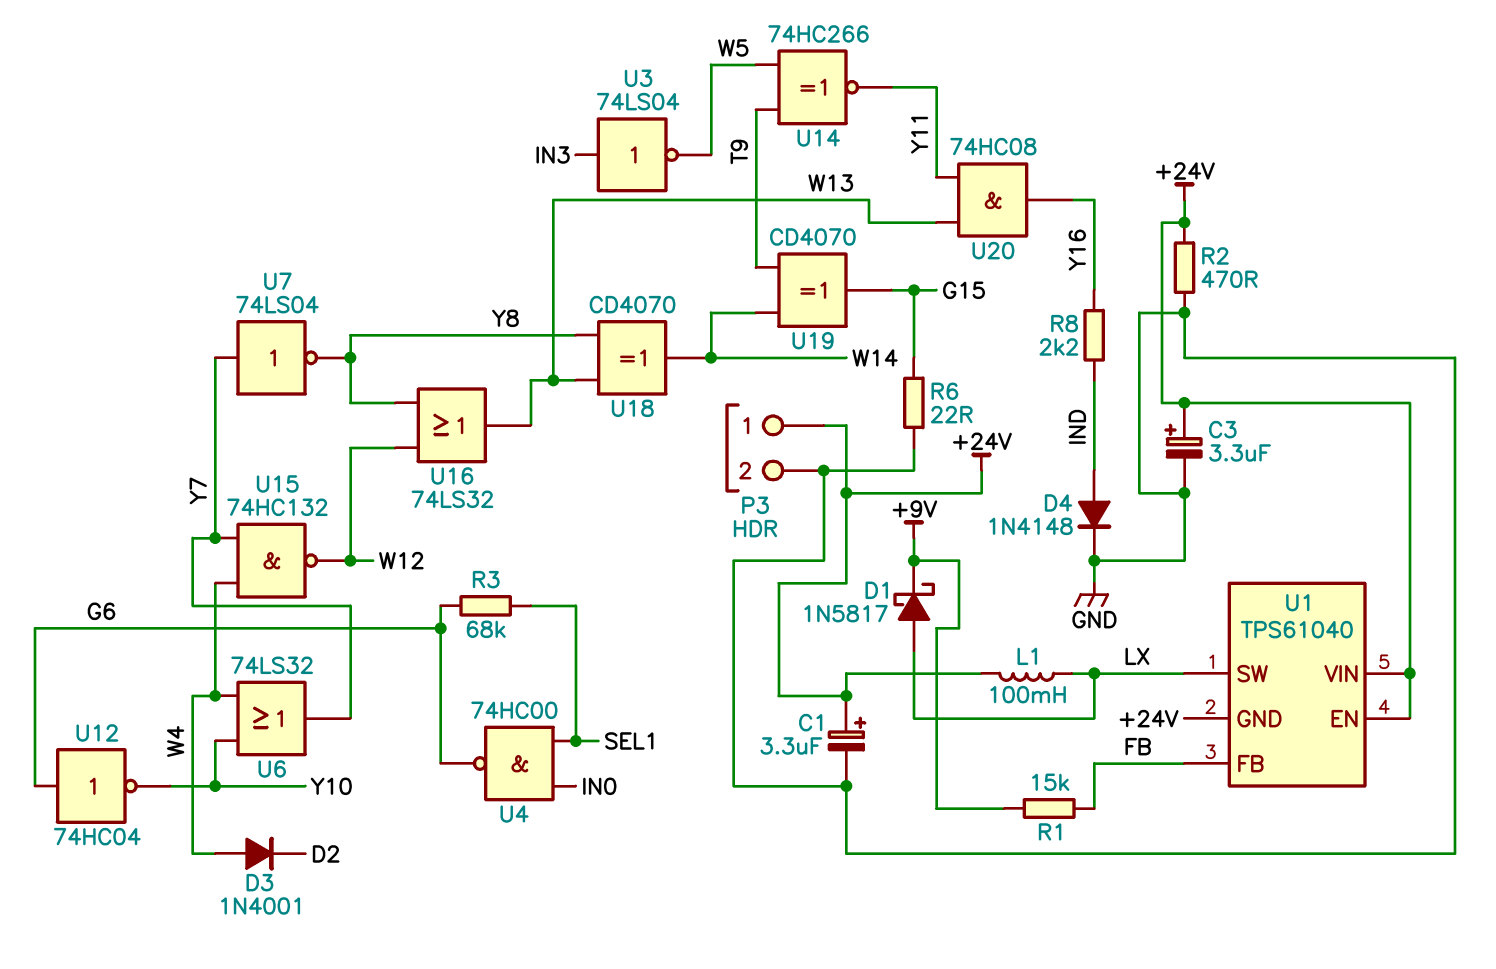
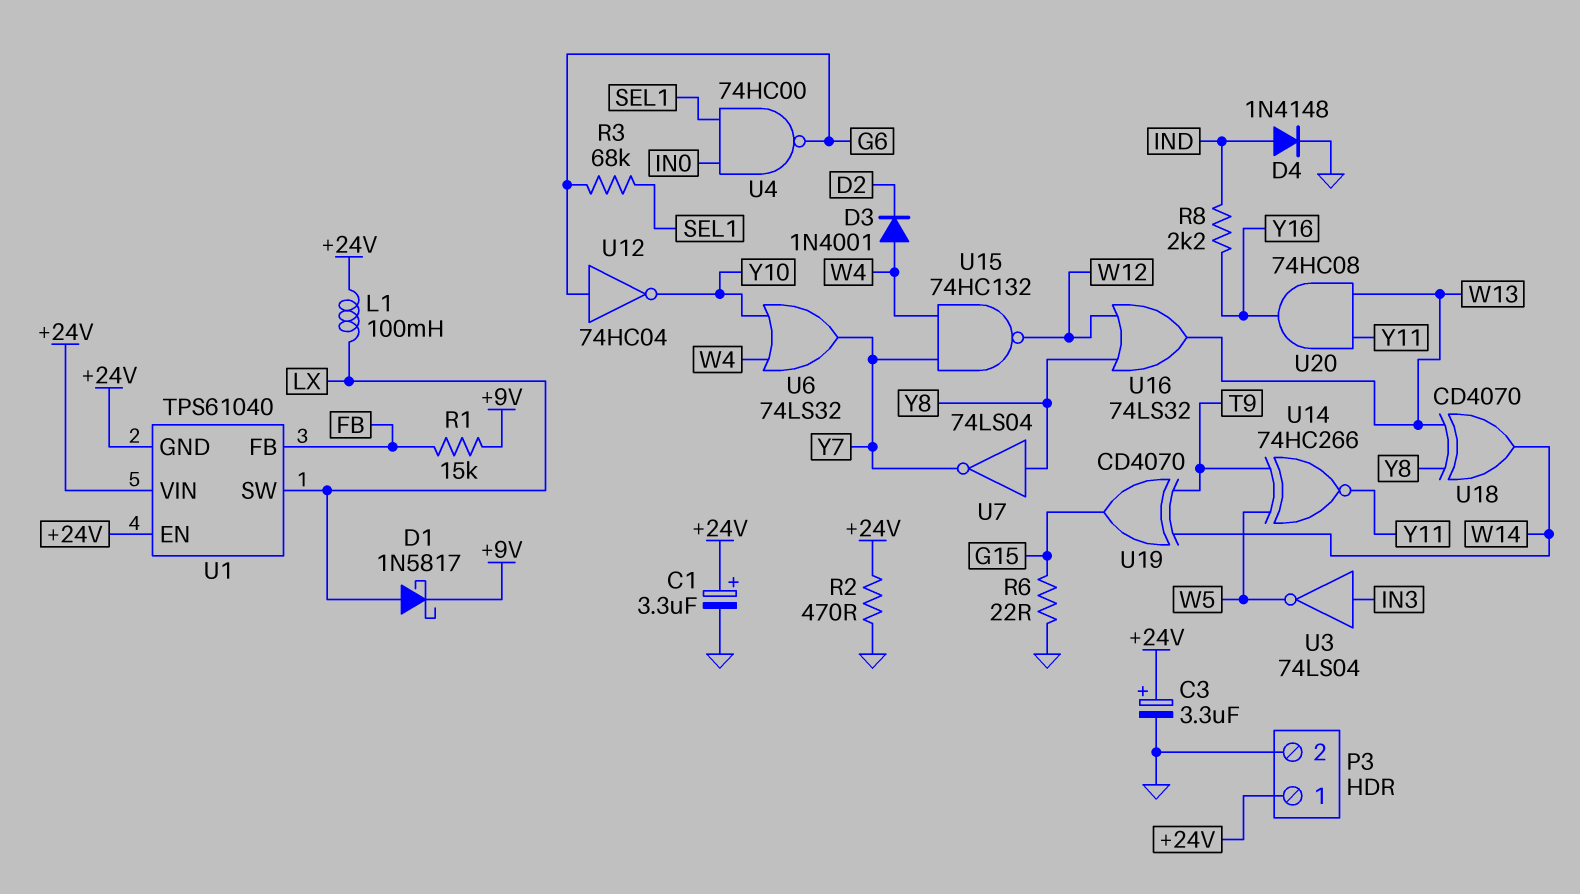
U7: NOT 74LS04 (in Y7, out Y8) -> NOT 74LS04 (in Y8, out Y7)

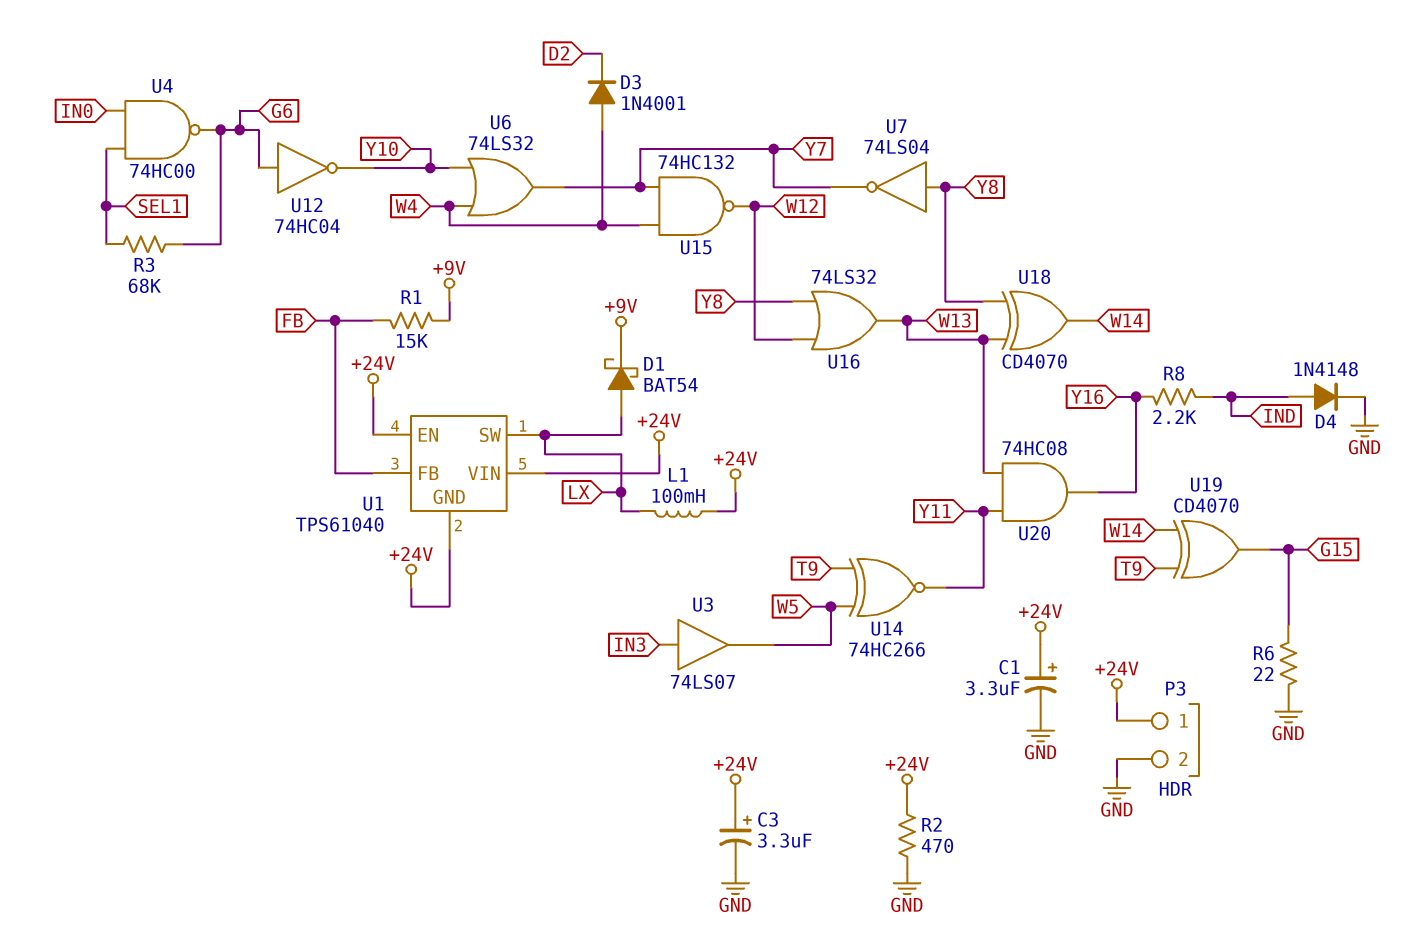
D1: schottky 1N5817 (A LX, K +9V) -> schottky BAT54 (A LX, K +9V)
U3: NOT 74LS04 (in IN3, out W5) -> buffer 74LS07 (in IN3, out W5)

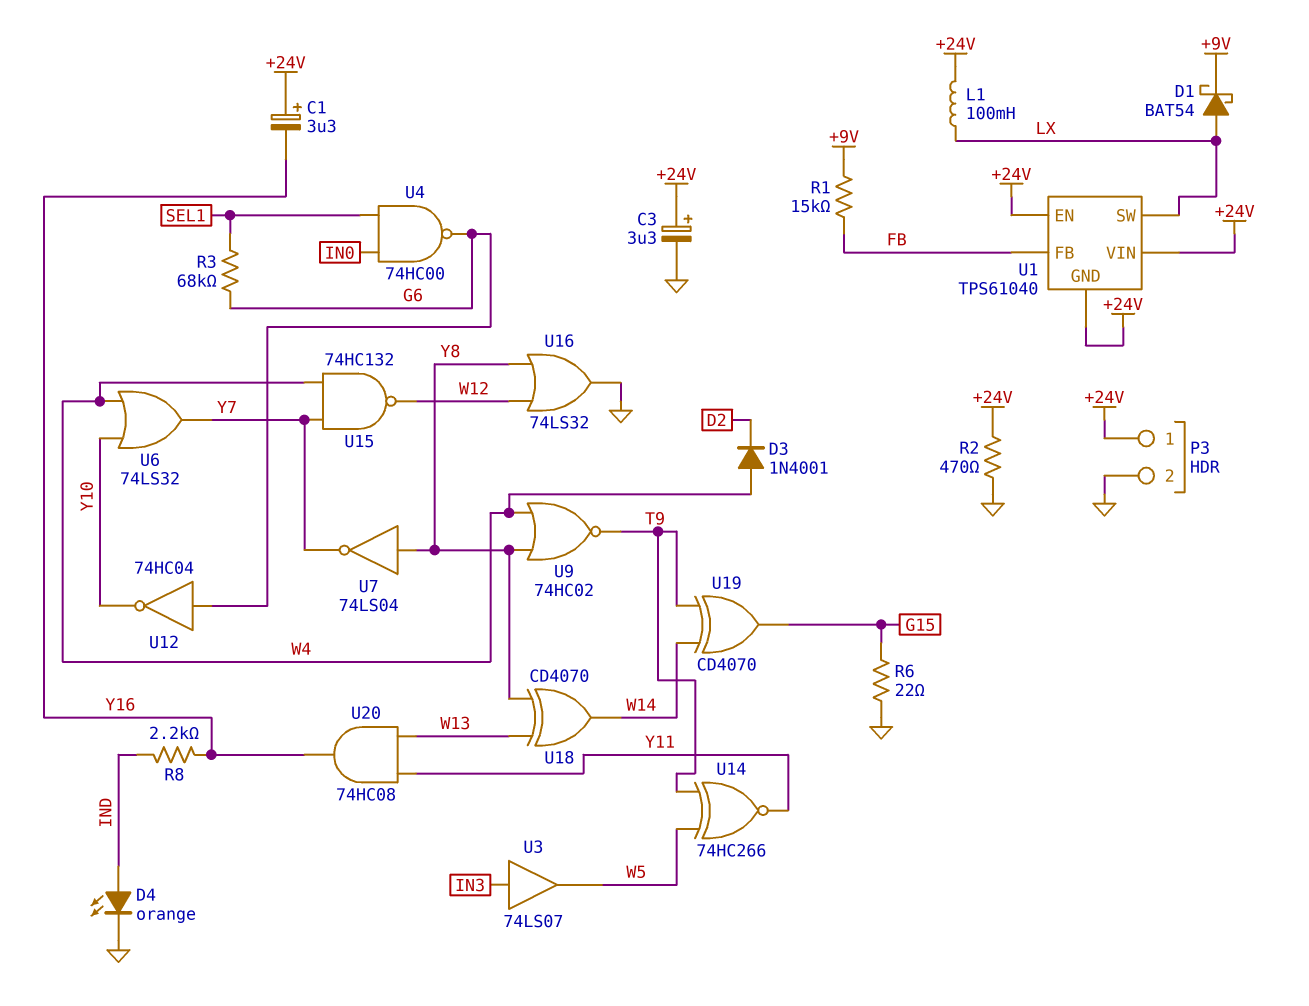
C1: 3.3uF (plus +24V, minus GND) -> 3.3uF (plus +24V, minus Y16)
D4: diode 1N4148 (A IND, K GND) -> LED orange (A IND, K GND)
U9: none -> NOR 74HC02 (in W4, in Y8, out T9)
U16: OR 74LS32 (in W12, in Y8, out W13) -> OR 74LS32 (in W12, in Y8, out GND)

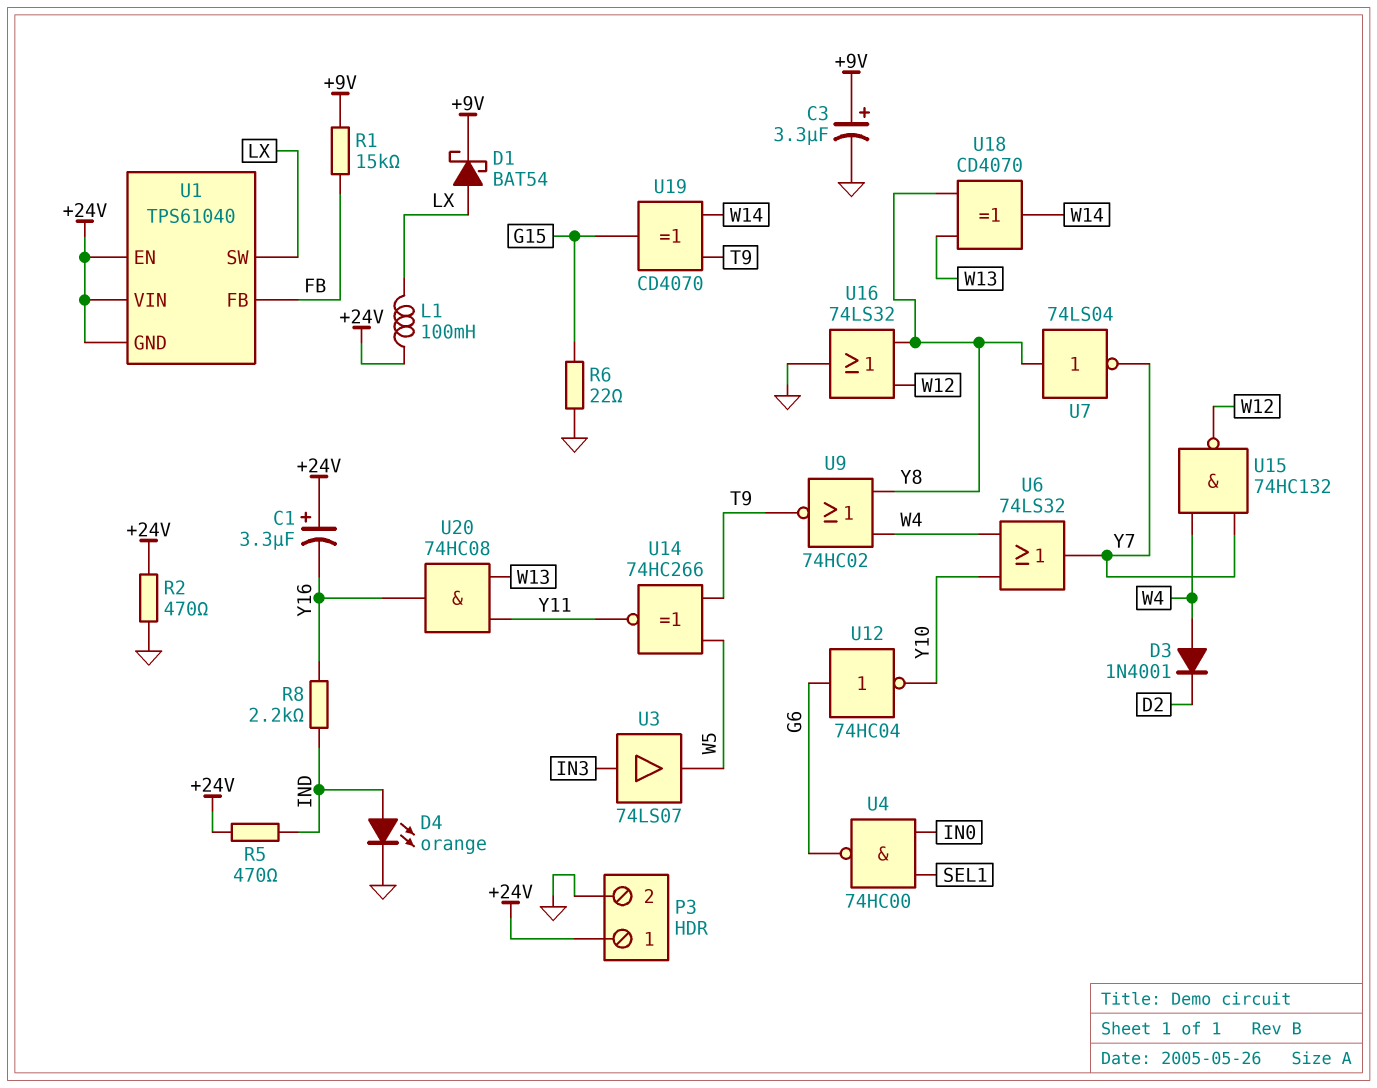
C3: 3.3uF (plus +24V, minus GND) -> 3.3uF (plus +9V, minus GND)
R3: 68k (G6, SEL1) -> none
R5: none -> 470 (+24V, IND)

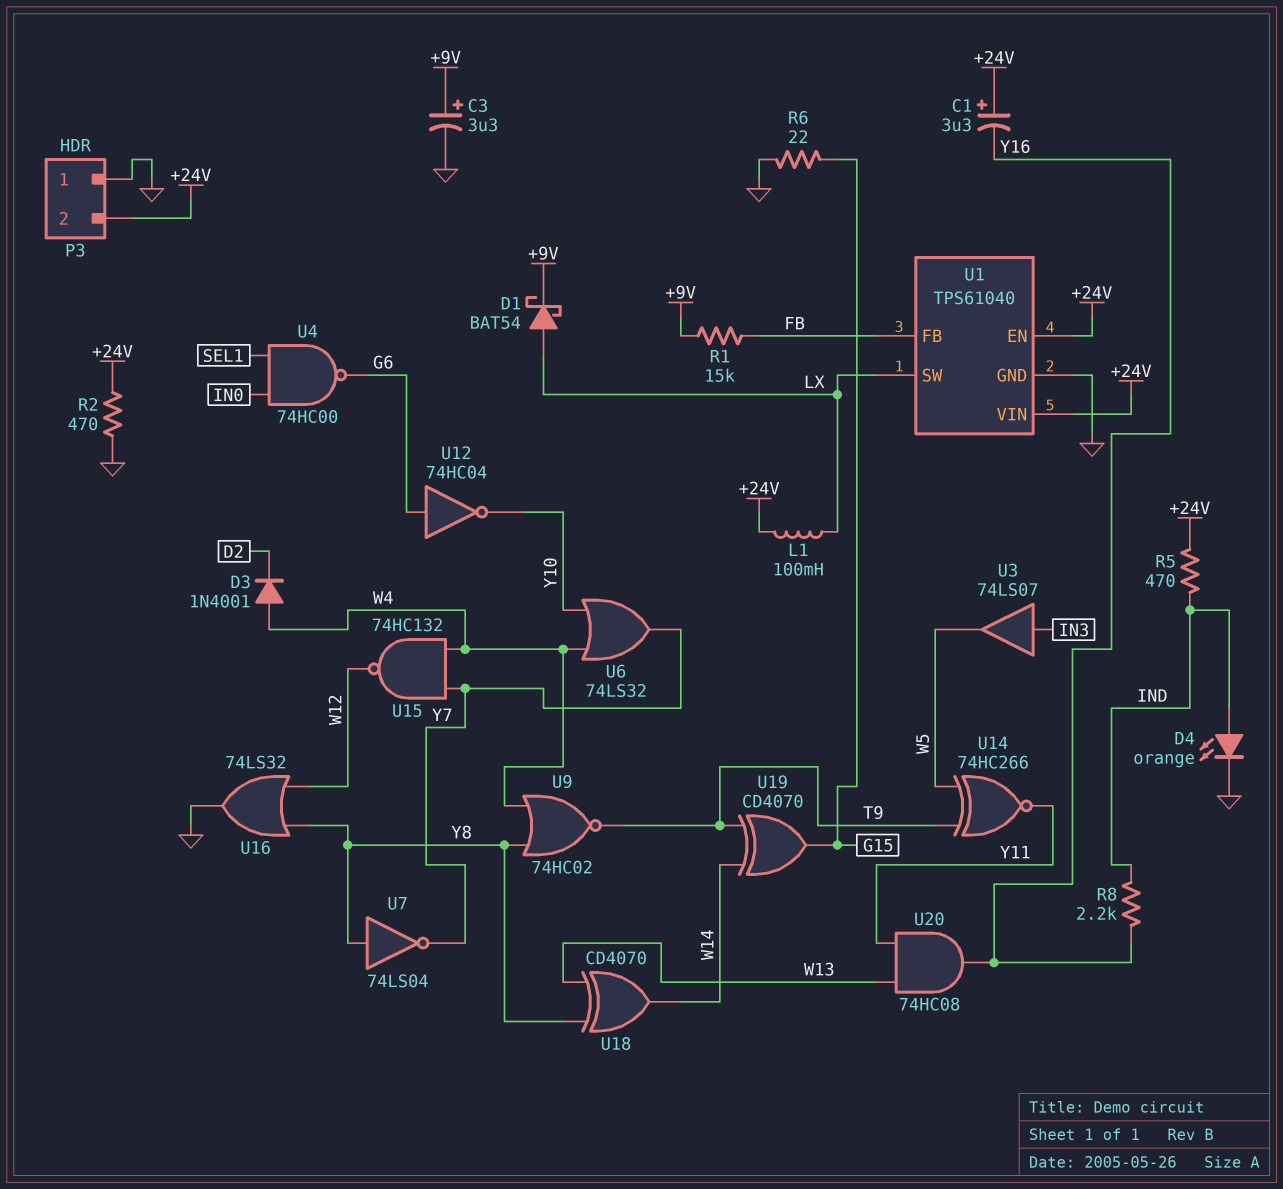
P3 pin 1: +24V -> GND
P3 pin 2: GND -> +24V
U1 pin GND: +24V -> GND

